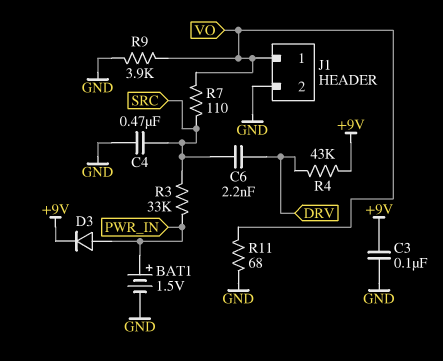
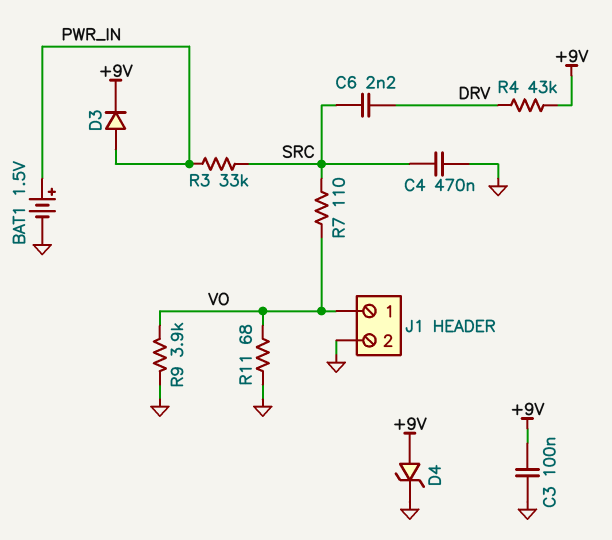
D4: none -> zener (A +9V, K GND)

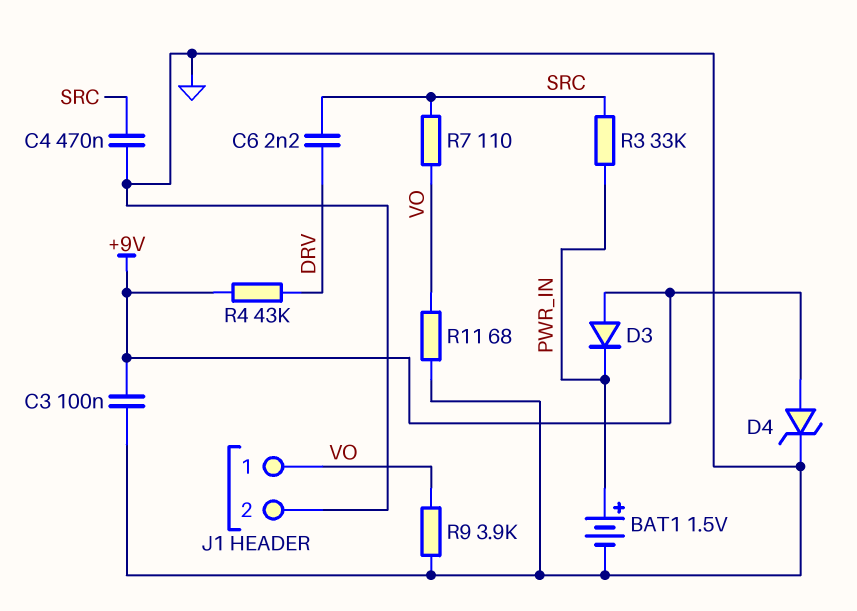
D3: diode (A PWR_IN, K +9V) -> diode (A +9V, K PWR_IN)

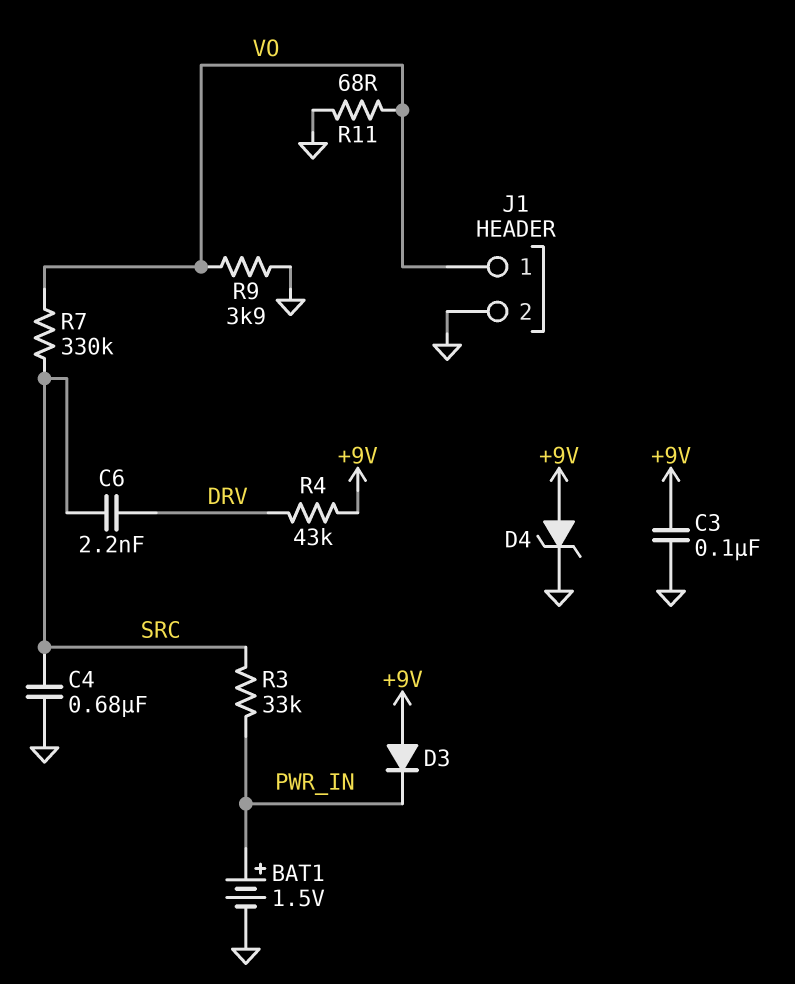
C4: 470nF (GND, SRC) -> 680nF (GND, SRC)
R7: 110 (SRC, VO) -> 330k (SRC, VO)

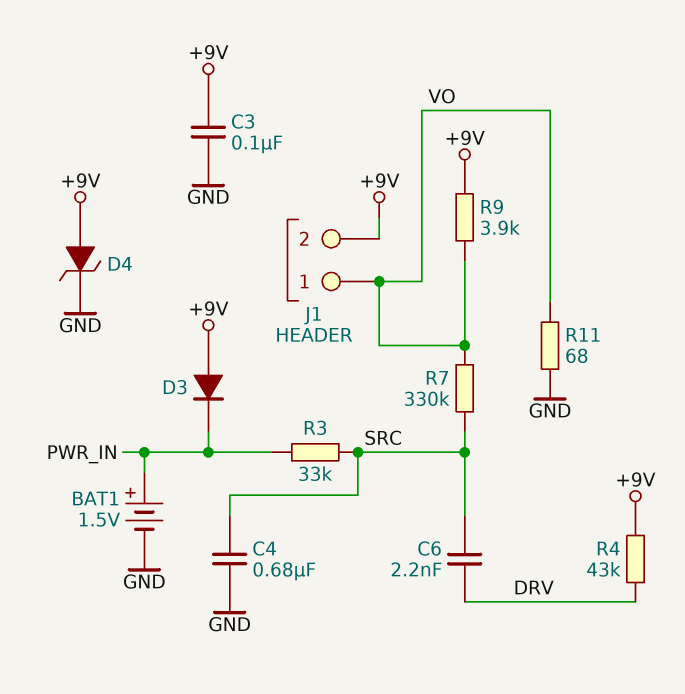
J1 pin 2: GND -> +9V
R9: 3.9k (GND, VO) -> 3.9k (+9V, VO)

